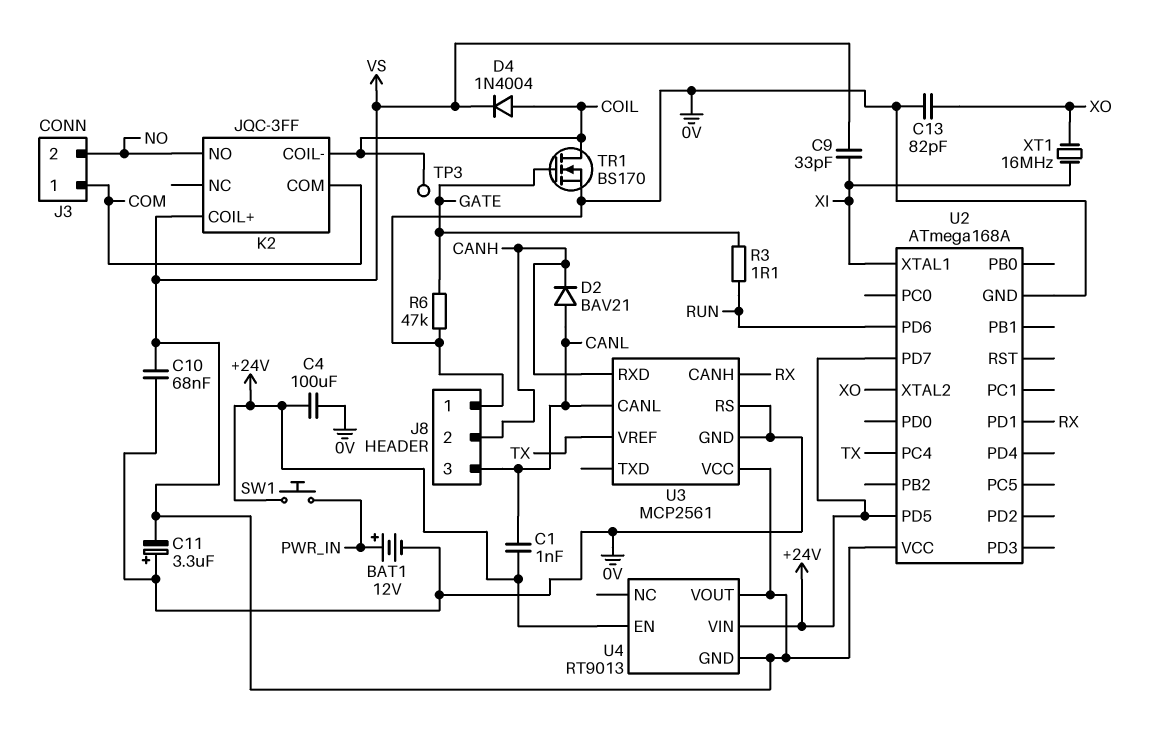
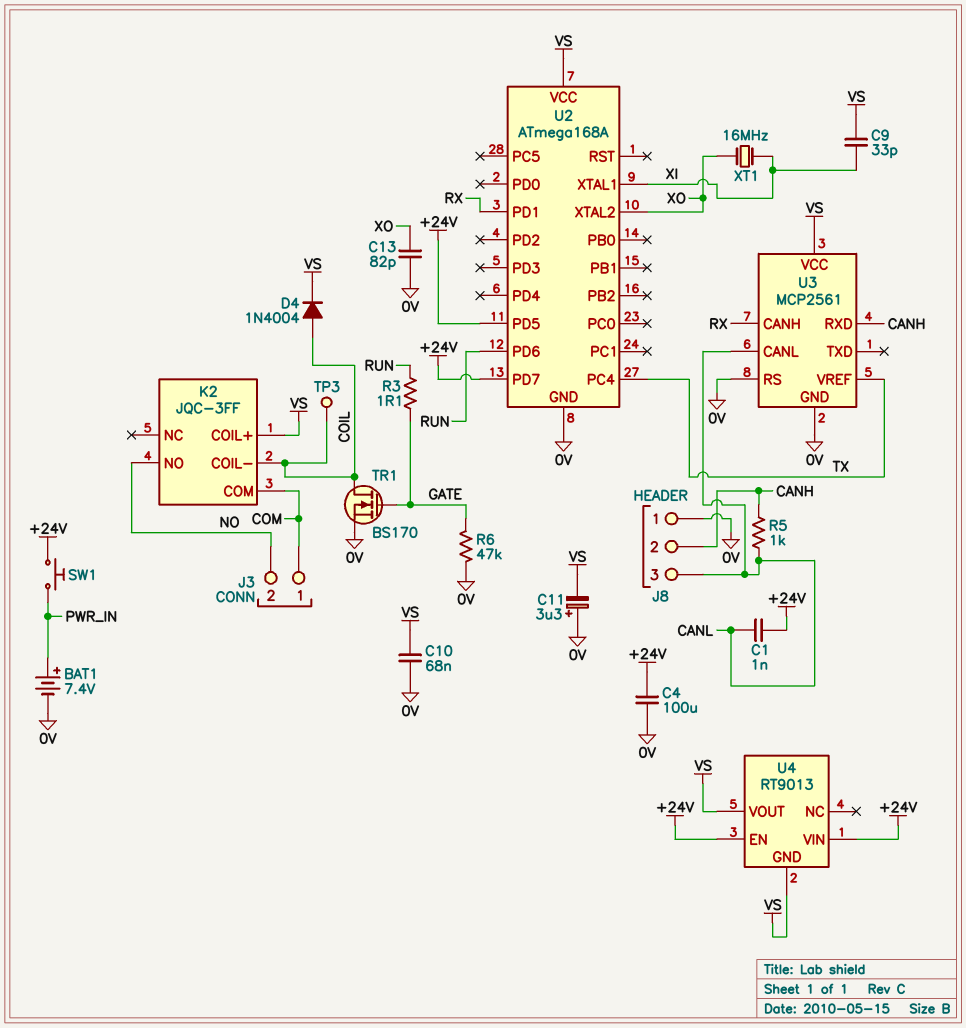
BAT1: 12V (plus PWR_IN, minus 0V) -> 7.4V (plus PWR_IN, minus 0V)
D2: diode BAV21 (A CANL, K CANH) -> none
R5: none -> 1k (CANH, CANL)

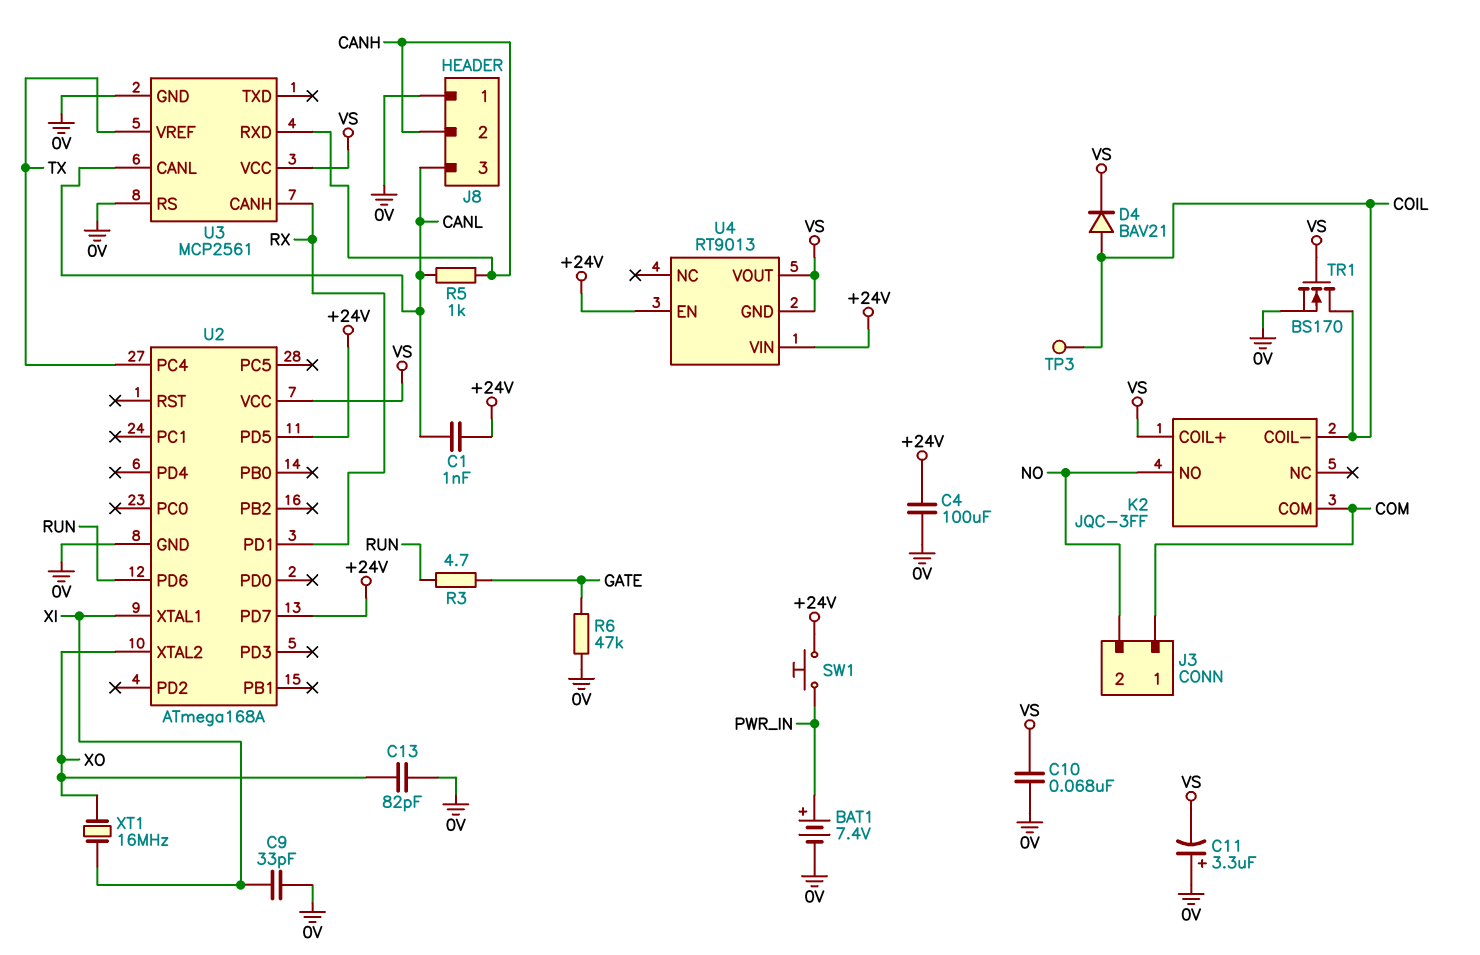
C9: 33pF (VS, XI) -> 33pF (0V, XI)
D4: diode 1N4004 (A COIL, K VS) -> diode BAV21 (A COIL, K VS)
R3: 1.1 (GATE, RUN) -> 4.7 (GATE, RUN)
TR1: NMOS BS170 (G GATE, D COIL, S 0V) -> NMOS BS170 (G VS, D COIL, S 0V)

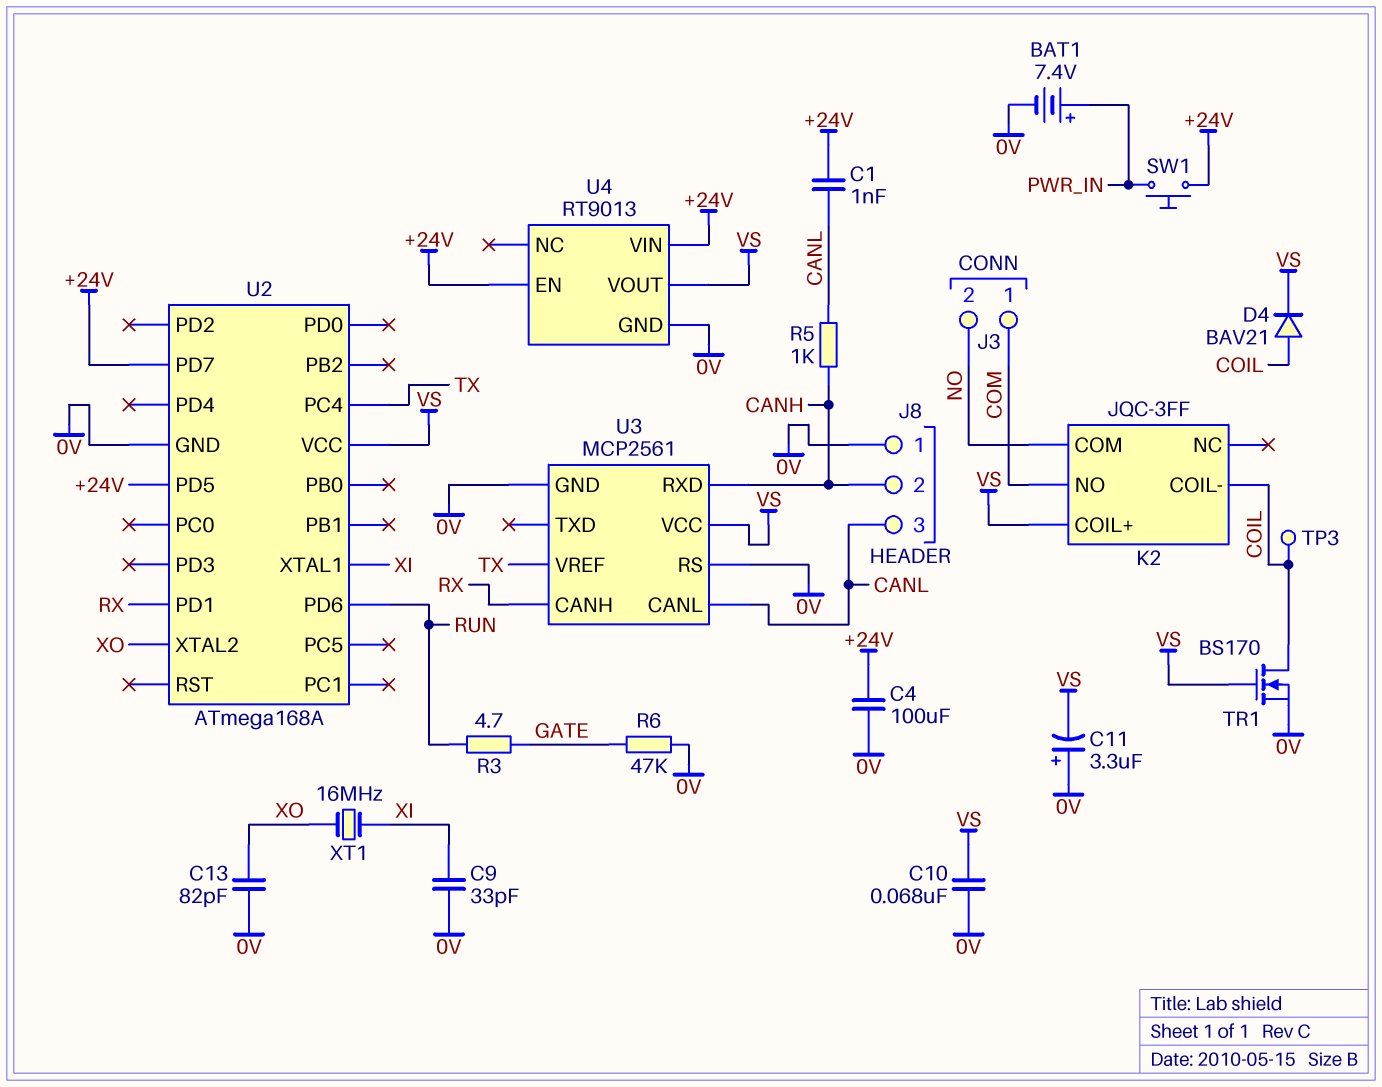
K2 pin COM: COM -> NO
K2 pin NO: NO -> COM
U4 pin GND: VS -> 0V

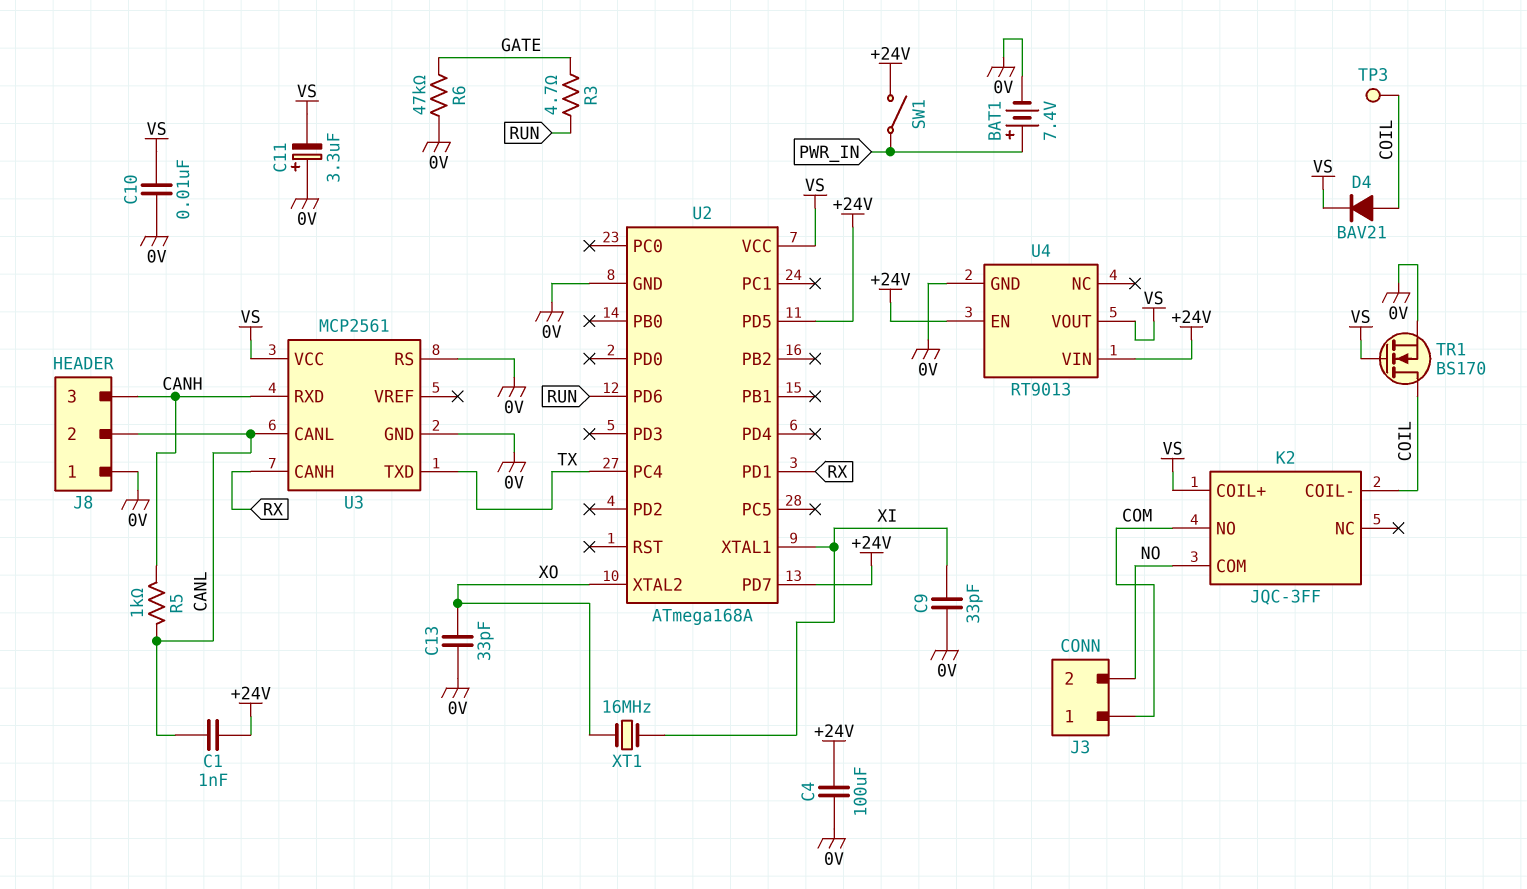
C10: 68nF (0V, VS) -> 10nF (0V, VS)
C13: 82pF (0V, XO) -> 33pF (0V, XO)
J8 pin 2: CANH -> CANL
J8 pin 3: CANL -> CANH
SW1: button (+24V, PWR_IN) -> switch (+24V, PWR_IN)
U3 pin TXD: none -> TX
U3 pin VREF: TX -> none

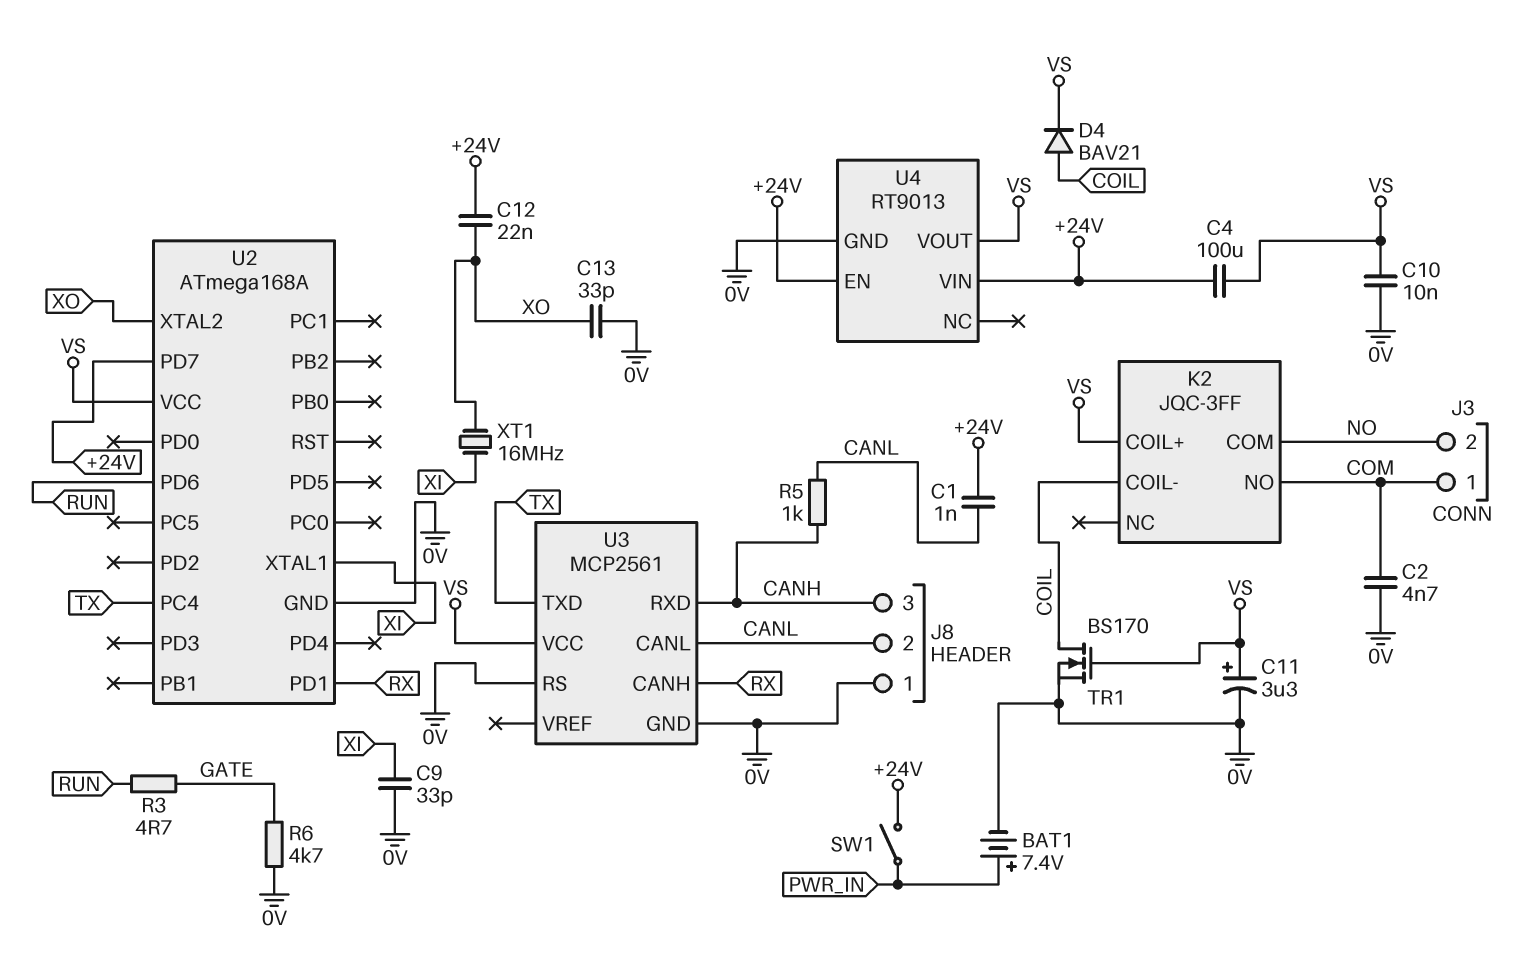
C2: none -> 4.7nF (0V, COM)
C4: 100uF (+24V, 0V) -> 100uF (+24V, VS)
C11: 3.3uF (plus 0V, minus VS) -> 3.3uF (plus VS, minus 0V)
C12: none -> 22nF (+24V, XO)
R6: 47k (0V, GATE) -> 4.7k (0V, GATE)
TP3: test point (COIL) -> none
U2 pin PD5: +24V -> none

